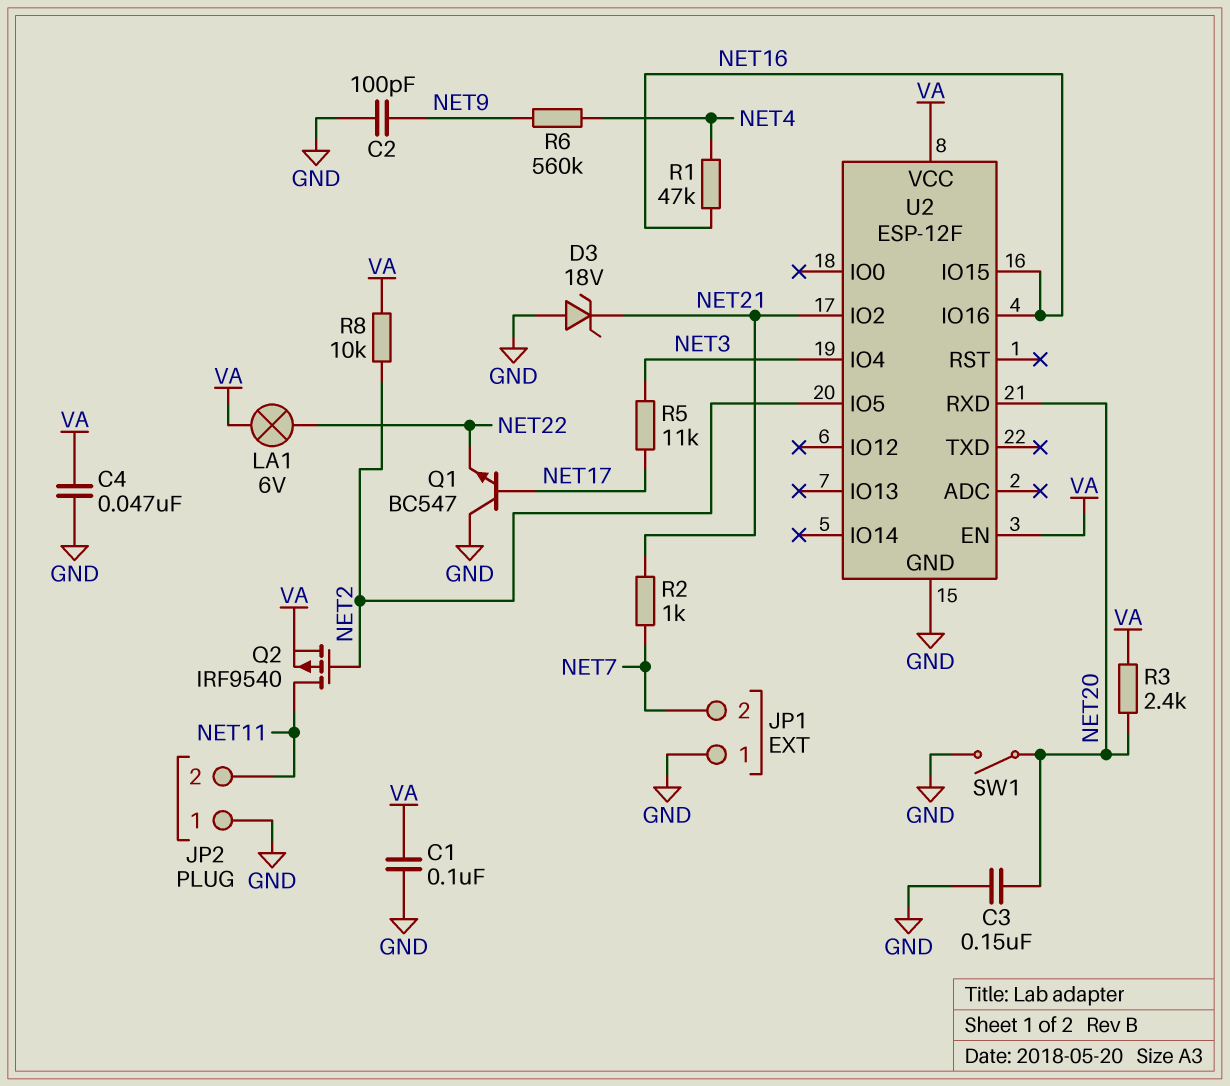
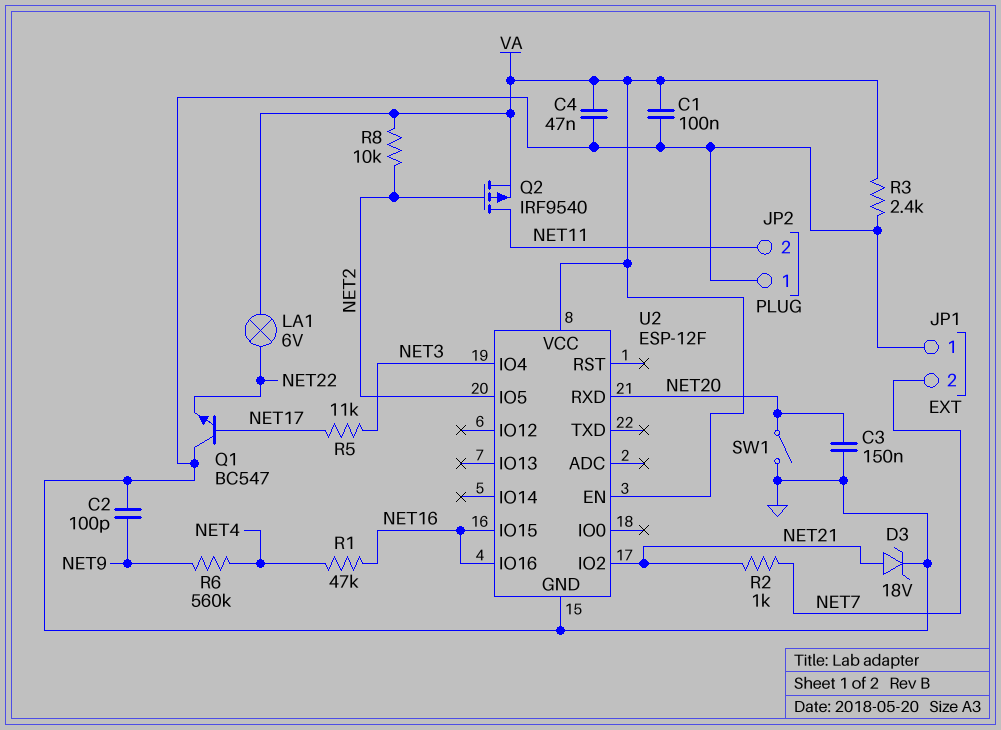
D3: zener 18V (A GND, K NET21) -> zener 18V (A NET21, K GND)
R3: 2.4k (NET20, VA) -> 2.4k (GND, VA)

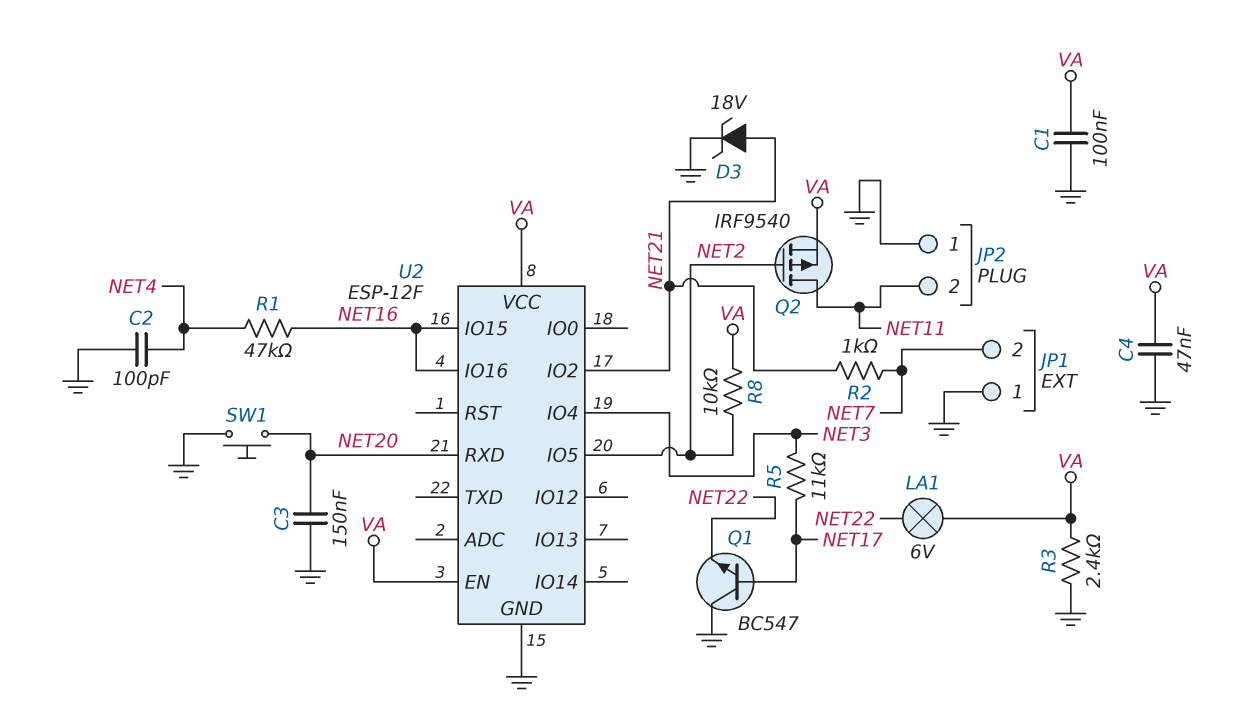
C2: 100pF (GND, NET9) -> 100pF (GND, NET4)
R6: 560k (NET4, NET9) -> none
SW1: switch (GND, NET20) -> button (GND, NET20)

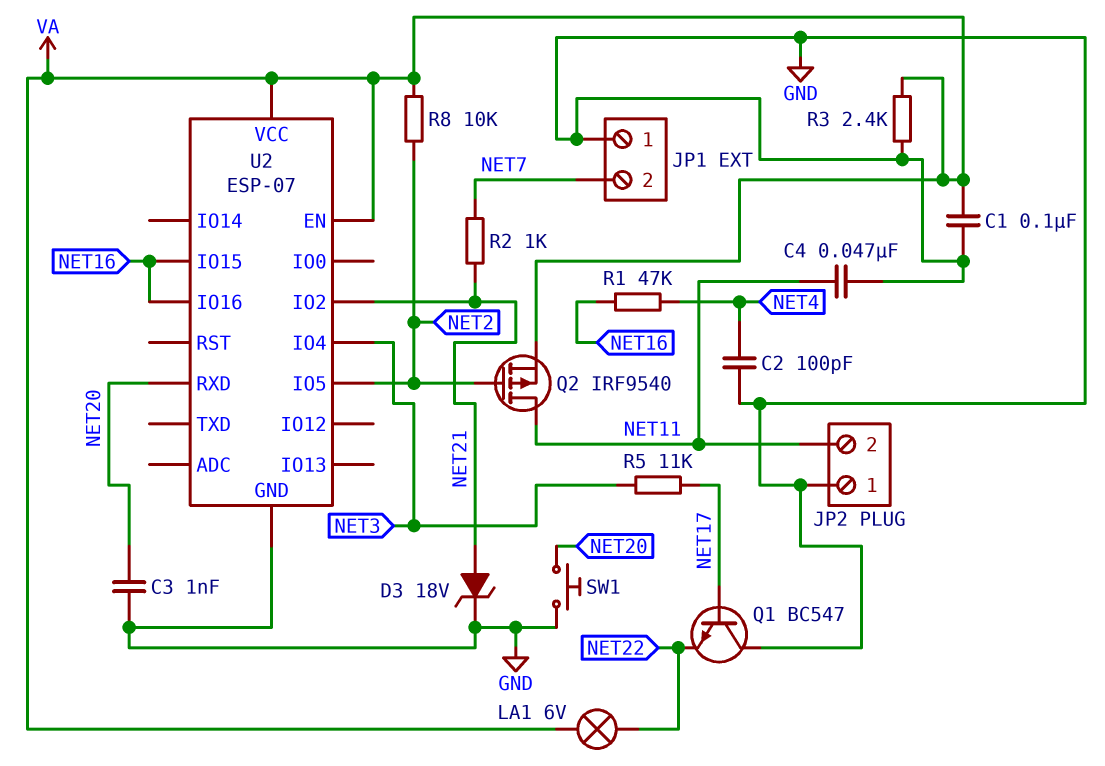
C3: 150nF (GND, NET20) -> 1nF (GND, NET20)
C4: 47nF (GND, VA) -> 47nF (GND, NET11)
U2: ESP-12F -> ESP-07

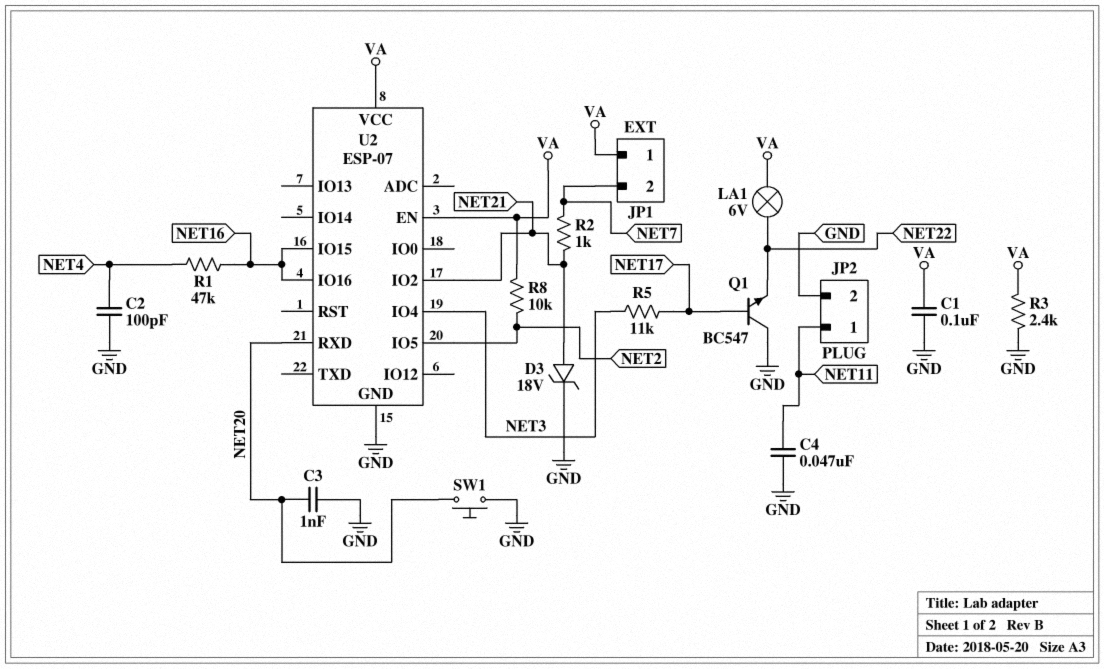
JP1 pin 1: GND -> VA
JP2 pin 1: GND -> NET11
JP2 pin 2: NET11 -> GND
Q2: PMOS IRF9540 (G NET2, D NET11, S VA) -> none

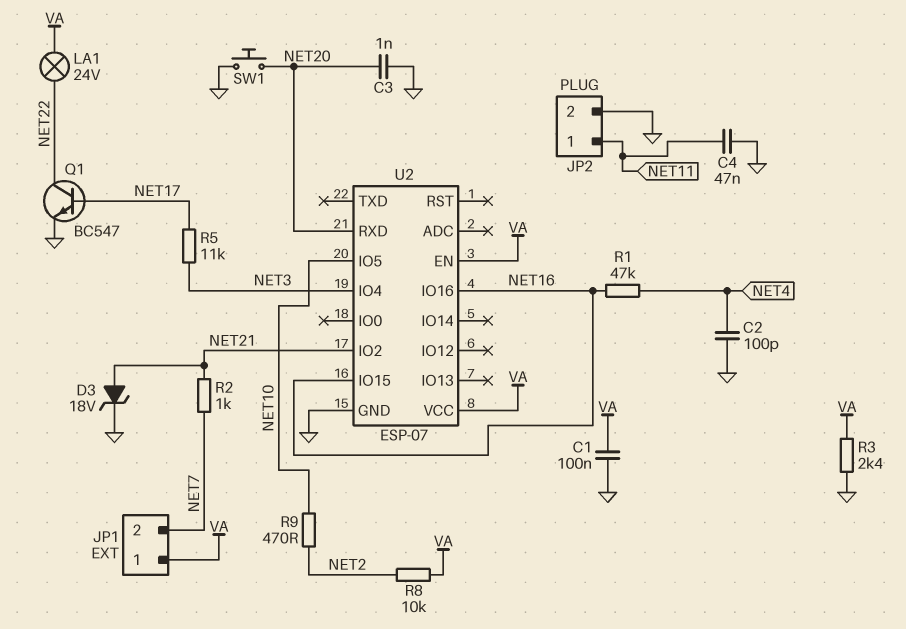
LA1: lamp 6V (NET22, VA) -> lamp 24V (NET22, VA)
Q1: NPN BC547 (B NET17, C GND, E NET22) -> NPN BC547 (B NET17, C NET22, E GND)
R9: none -> 470 (NET2, NET10)
U2 pin IO5: NET2 -> NET10

